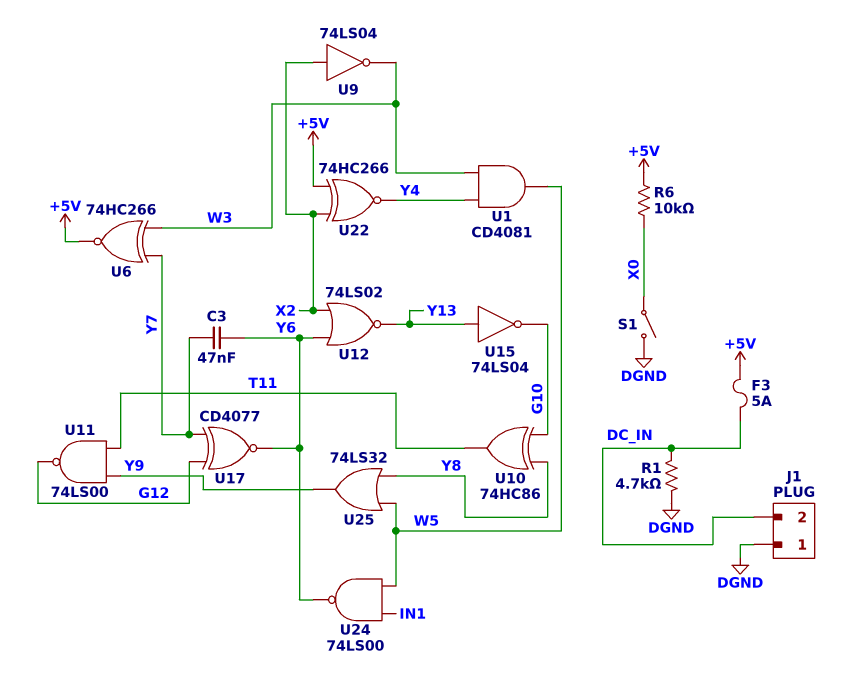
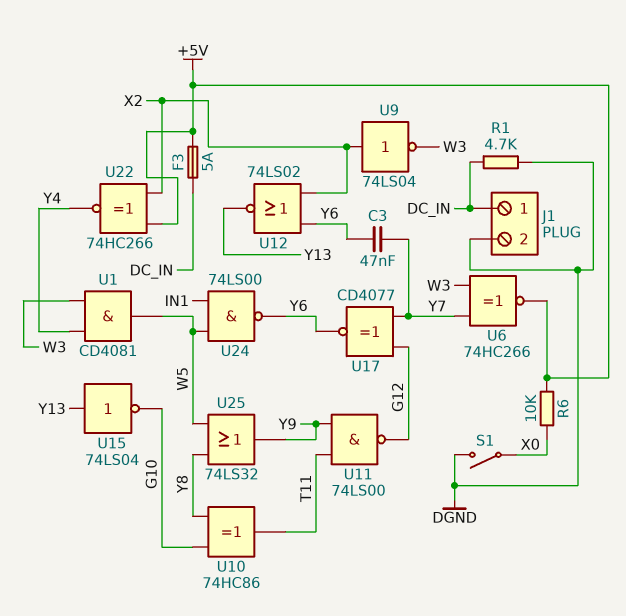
J1 pin 1: DGND -> DC_IN
J1 pin 2: DC_IN -> DGND

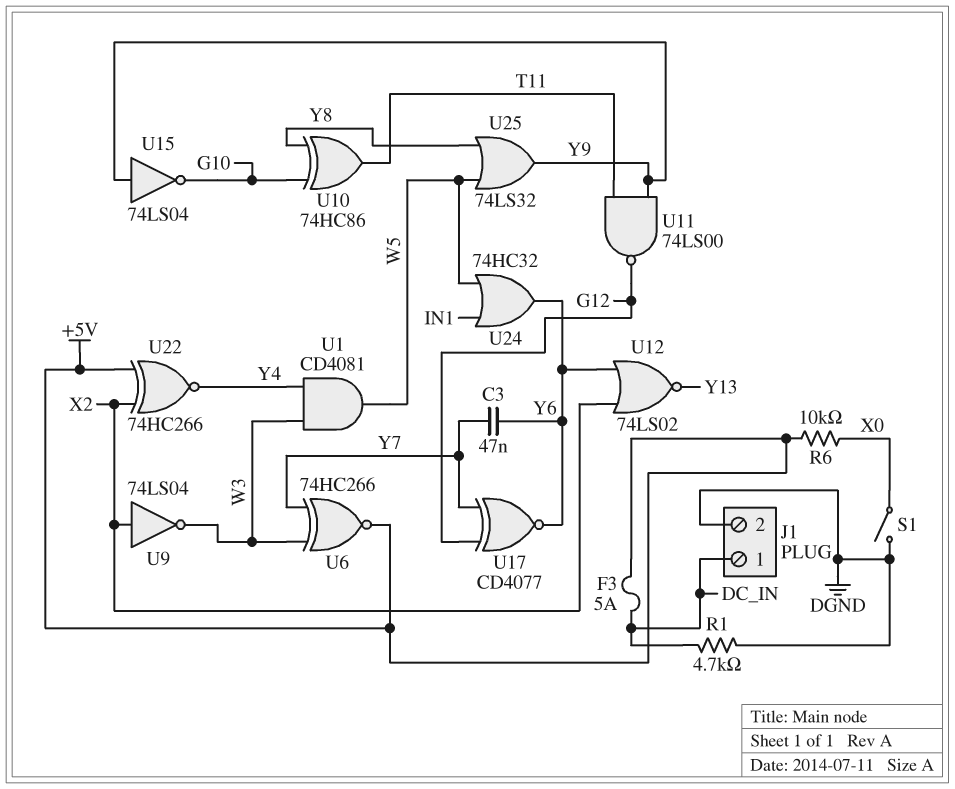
U15: NOT 74LS04 (in Y13, out G10) -> NOT 74LS04 (in Y9, out G10)
U24: NAND 74LS00 (in IN1, in W5, out Y6) -> OR 74HC32 (in IN1, in W5, out Y6)

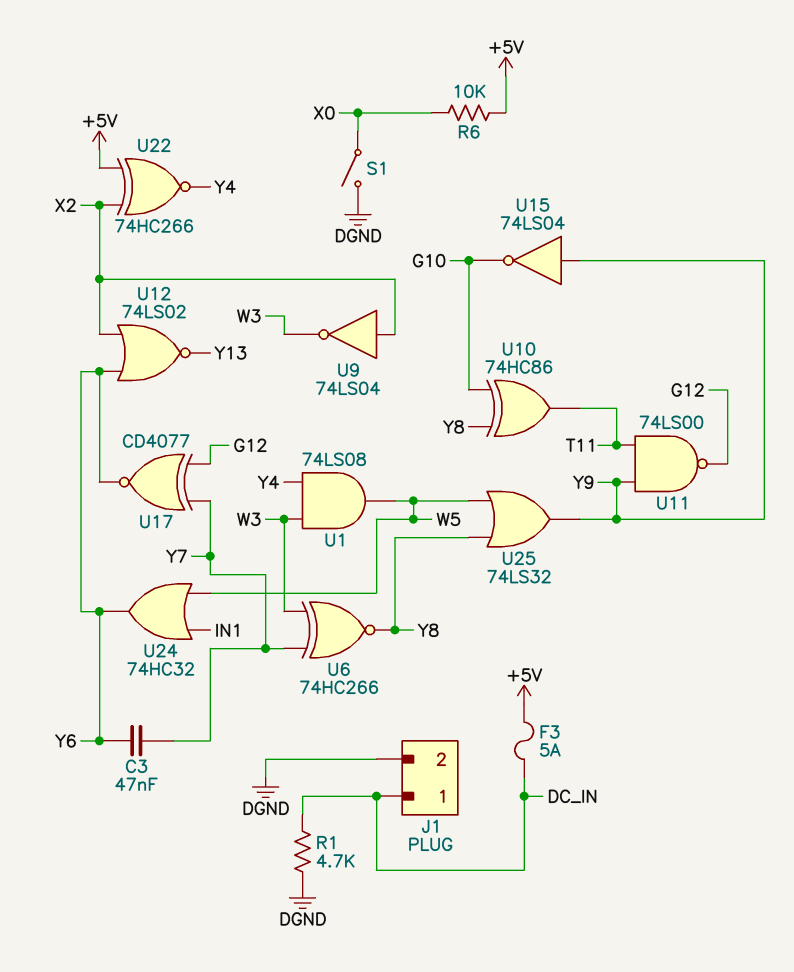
U1: AND CD4081 (in W3, in Y4, out W5) -> AND 74LS08 (in W3, in Y4, out W5)
U6: XNOR 74HC266 (in W3, in Y7, out +5V) -> XNOR 74HC266 (in W3, in Y7, out Y8)

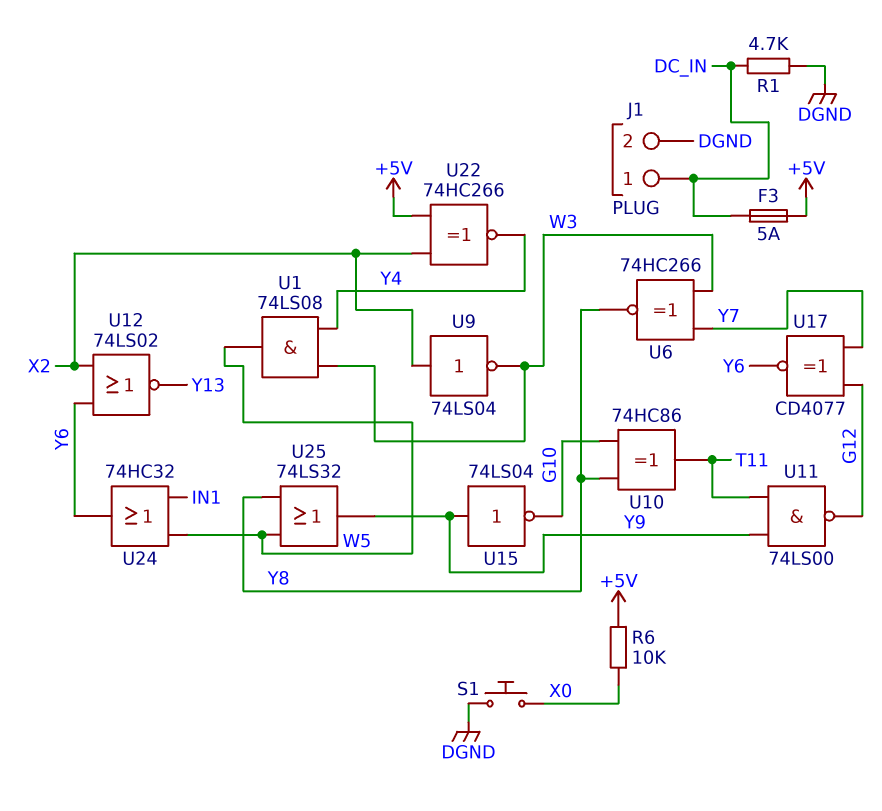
C3: 47nF (Y6, Y7) -> none
S1: switch (DGND, X0) -> button (DGND, X0)

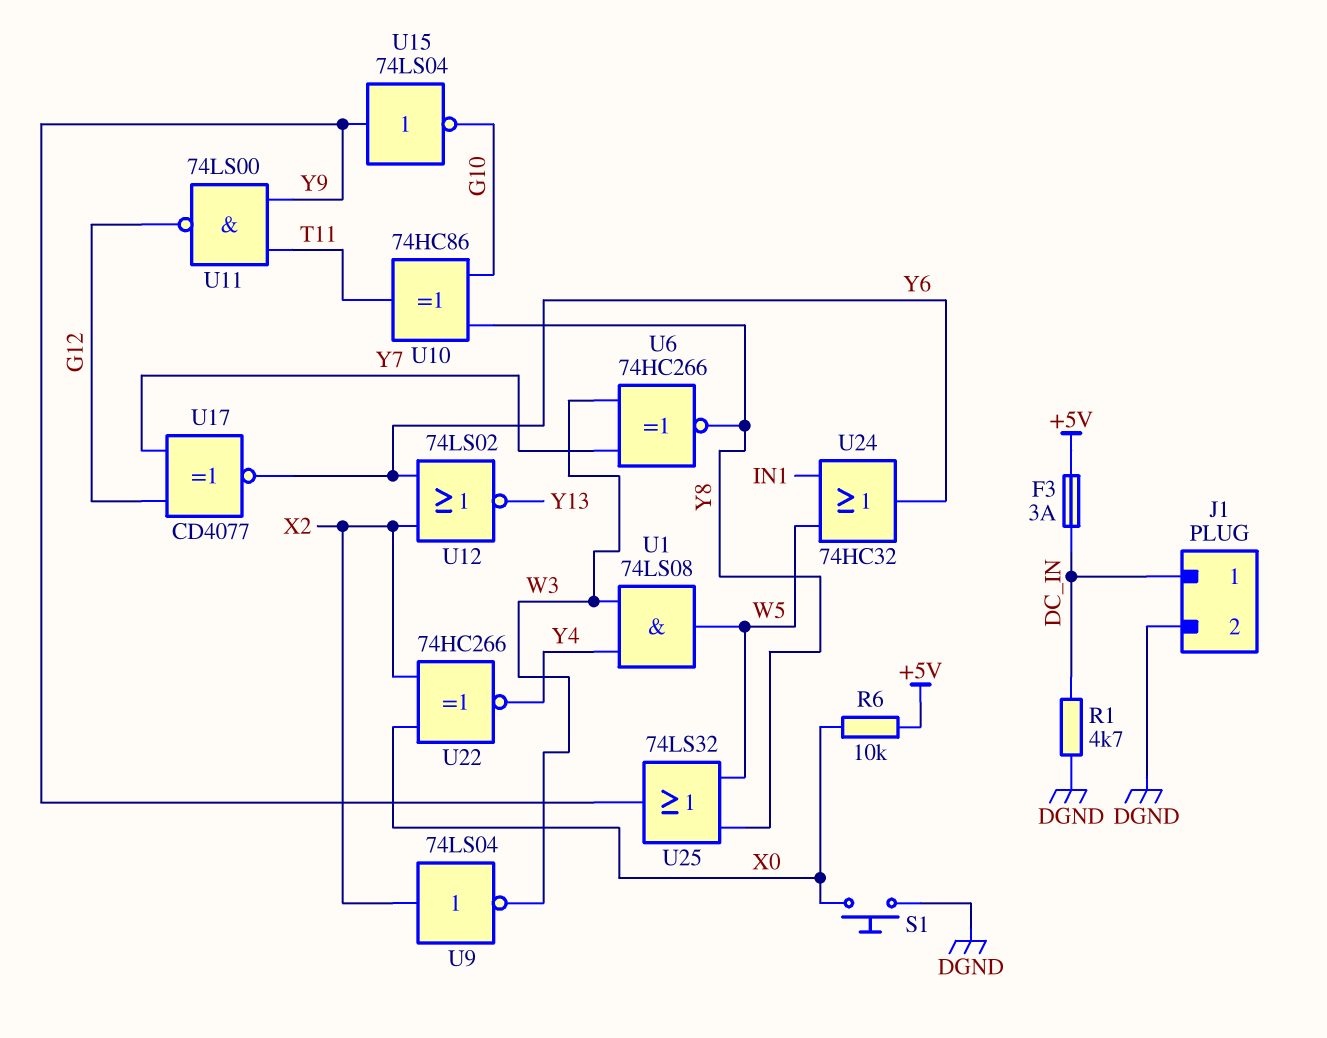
F3: 5A (+5V, DC_IN) -> 3A (+5V, DC_IN)
U22: XNOR 74HC266 (in +5V, in X2, out Y4) -> XNOR 74HC266 (in X0, in X2, out Y4)

